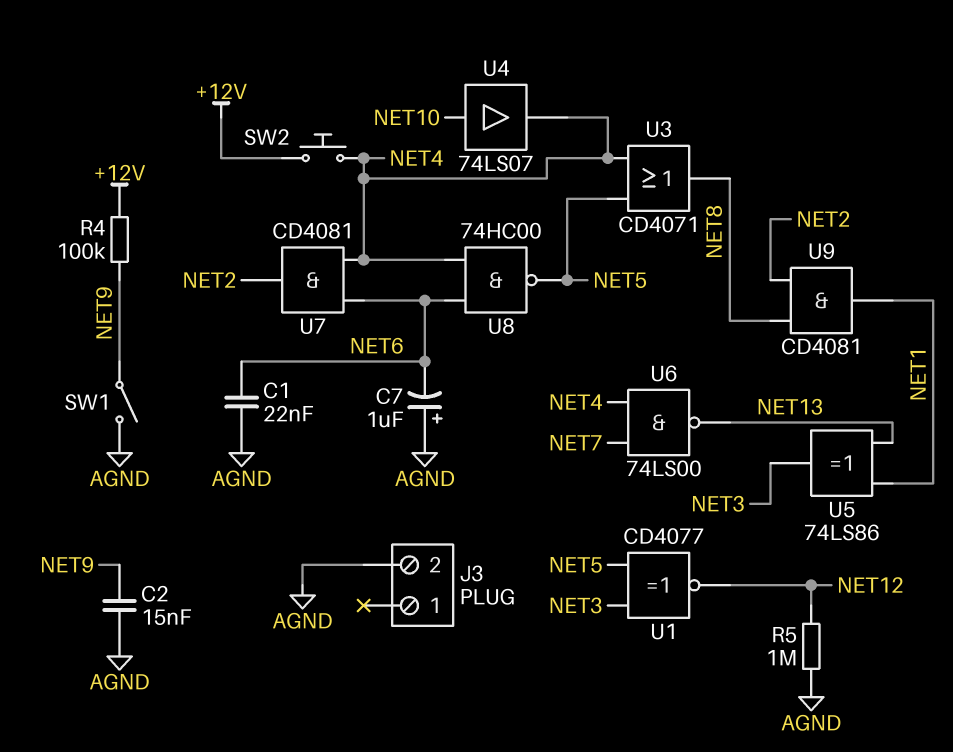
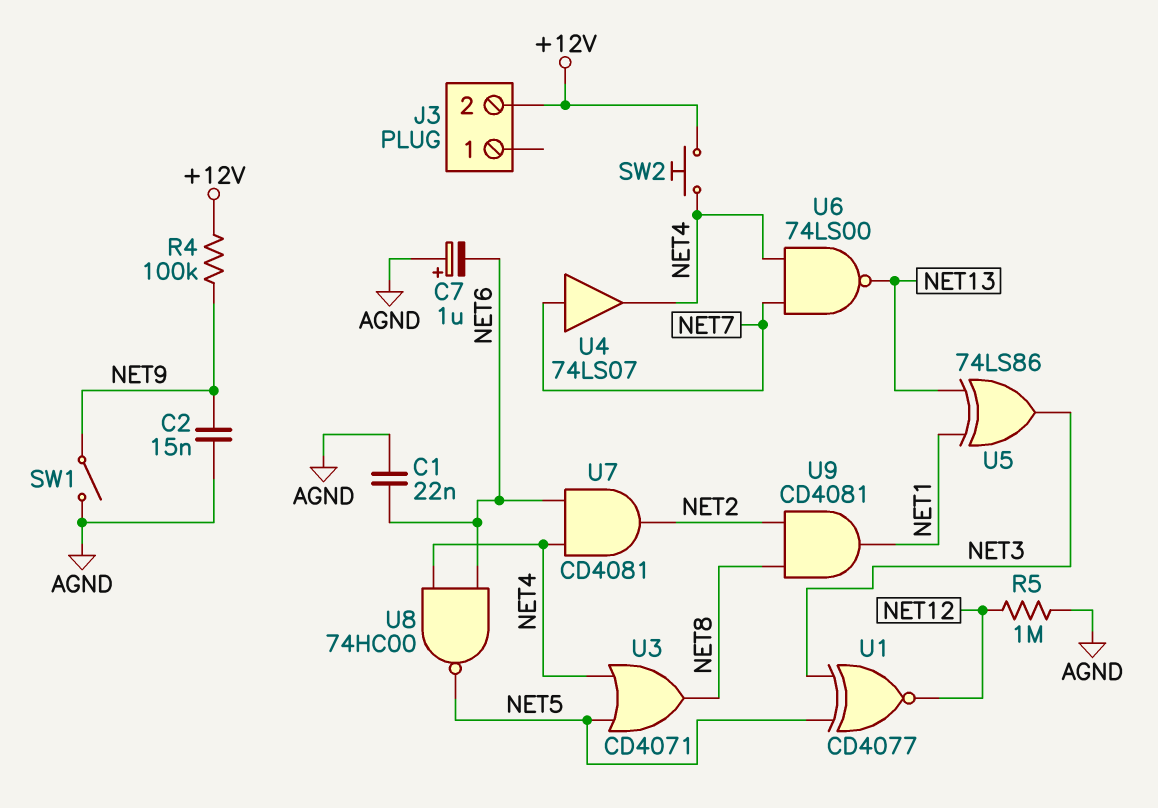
J3 pin 2: AGND -> +12V
U4: buffer 74LS07 (in NET10, out NET4) -> buffer 74LS07 (in NET7, out NET4)

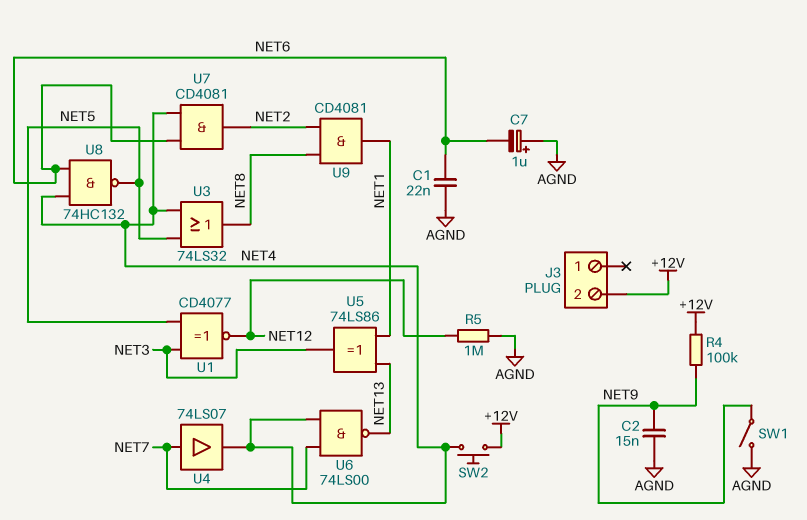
U3: OR CD4071 (in NET4, in NET5, out NET8) -> OR 74LS32 (in NET4, in NET5, out NET8)
U8: NAND 74HC00 (in NET4, in NET6, out NET5) -> NAND 74HC132 (in NET4, in NET6, out NET5)

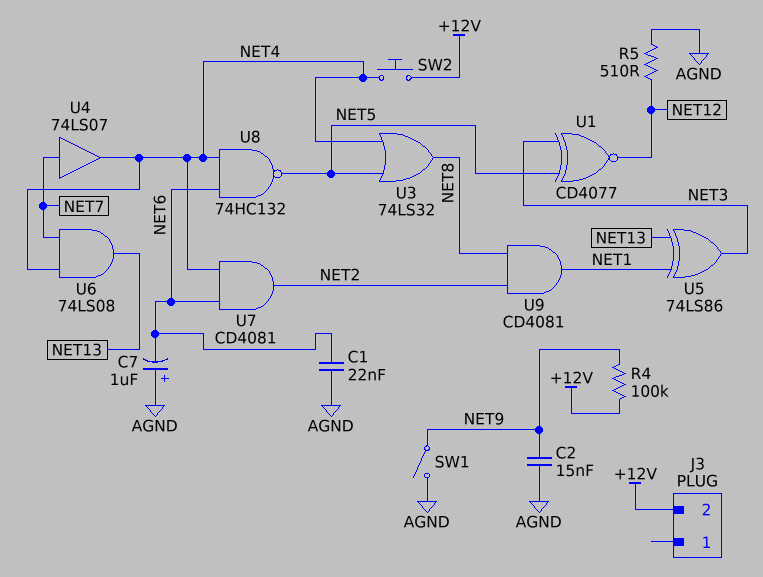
R5: 1M (AGND, NET12) -> 510 (AGND, NET12)
U6: NAND 74LS00 (in NET4, in NET7, out NET13) -> AND 74LS08 (in NET4, in NET7, out NET13)

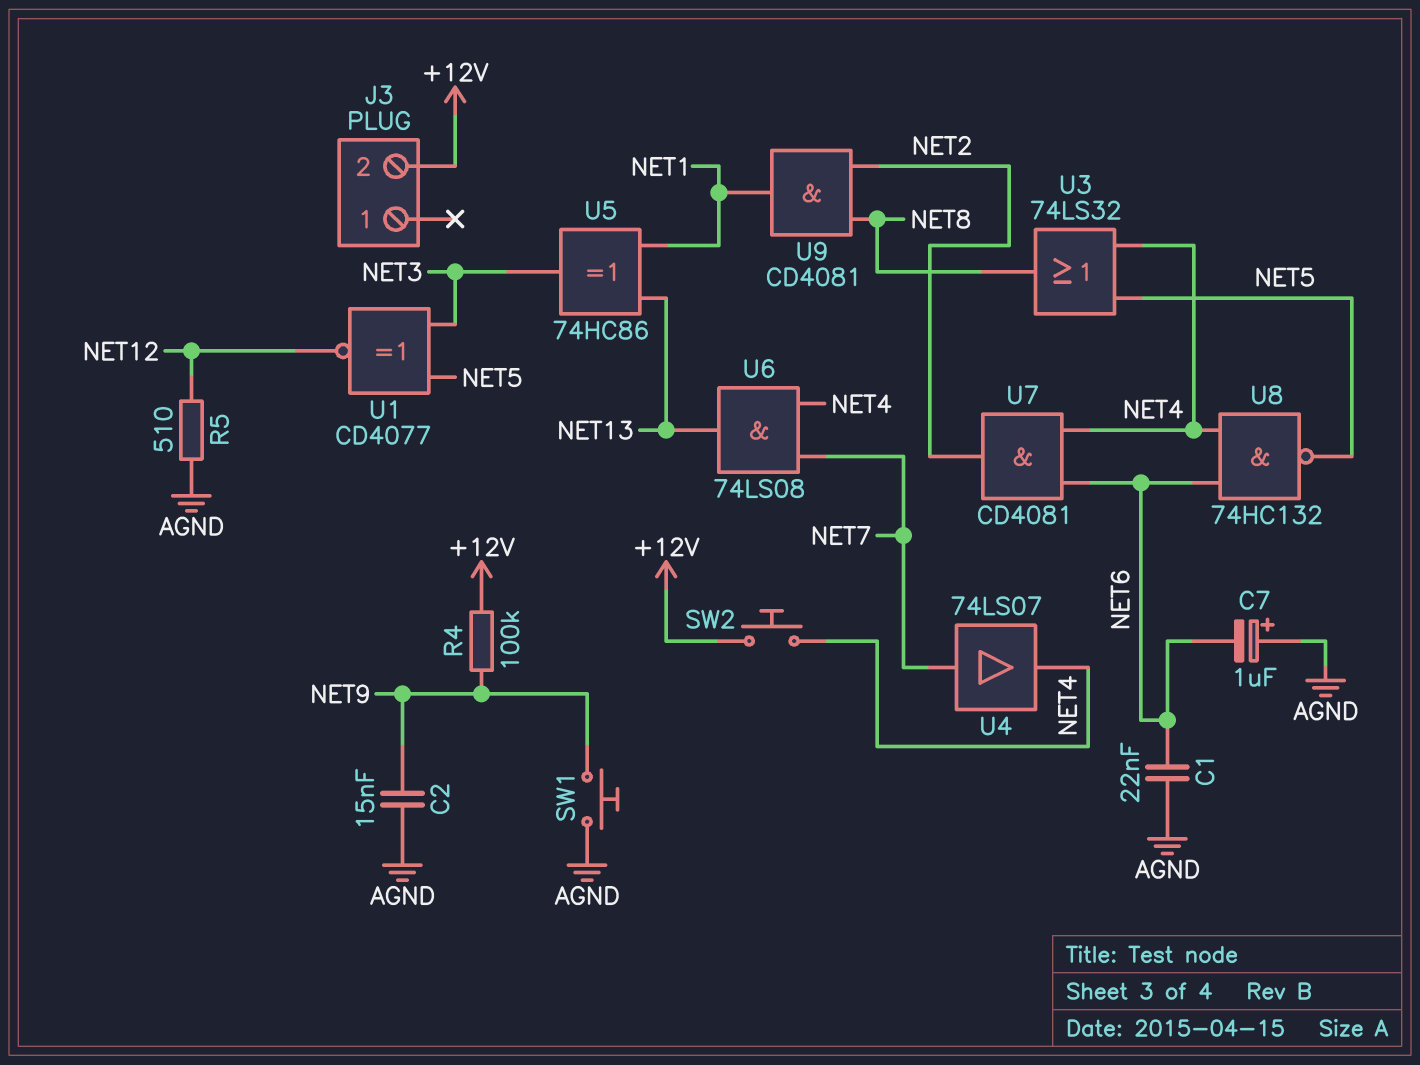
SW1: switch (AGND, NET9) -> button (AGND, NET9)
U5: XOR 74LS86 (in NET1, in NET13, out NET3) -> XOR 74HC86 (in NET1, in NET13, out NET3)

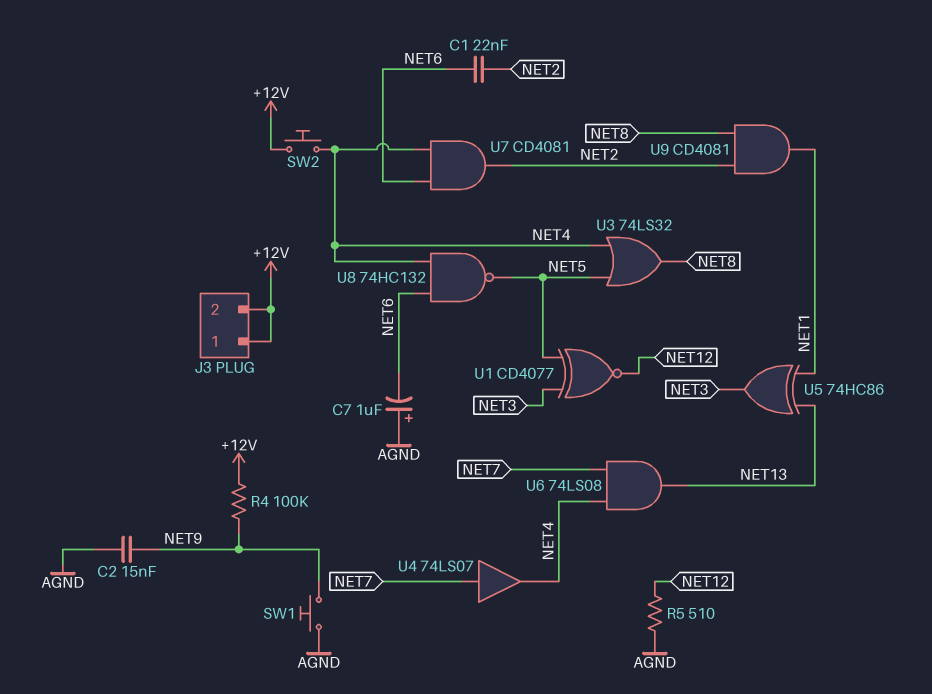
C1: 22nF (AGND, NET6) -> 22nF (NET2, NET6)
J3 pin 1: none -> +12V

